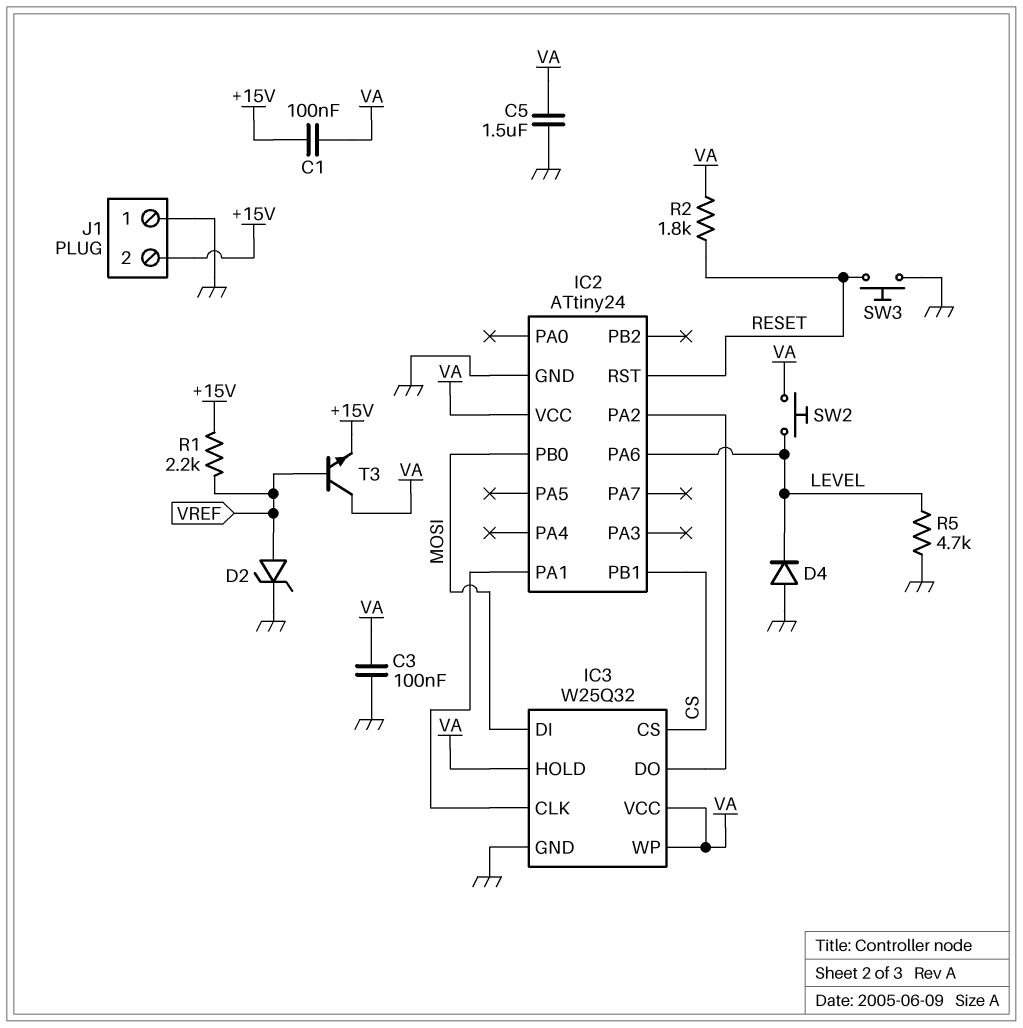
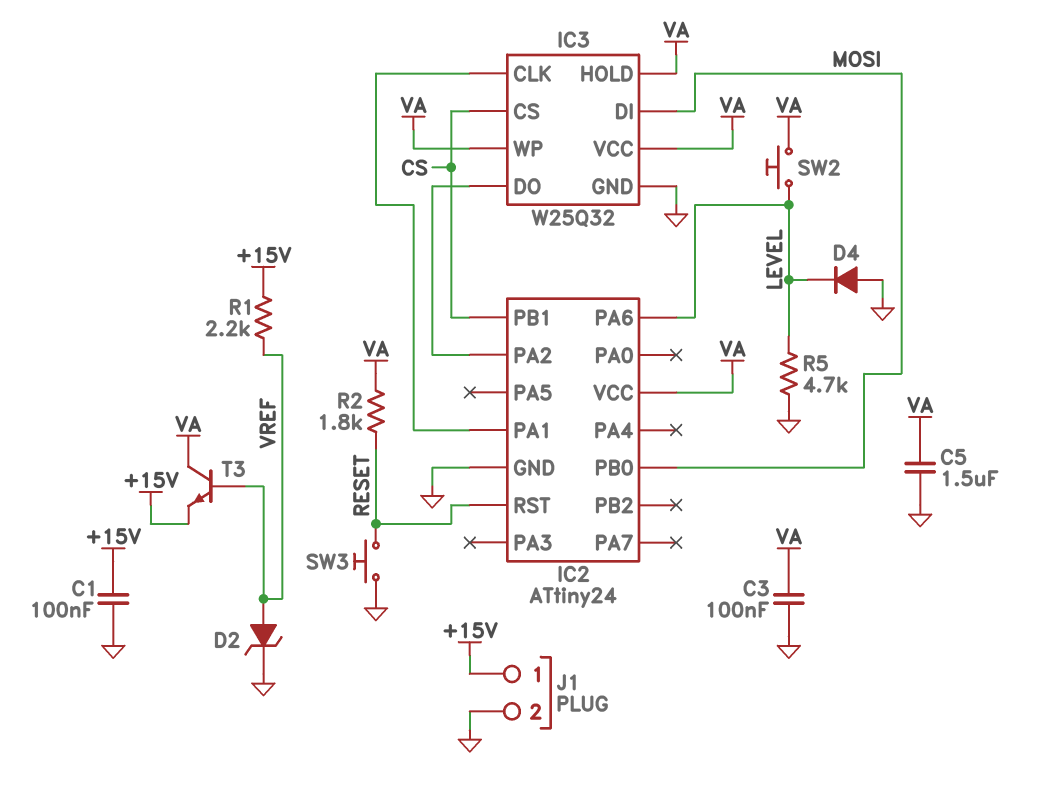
C1: 100nF (+15V, VA) -> 100nF (+15V, GND)
J1 pin 1: GND -> +15V
J1 pin 2: +15V -> GND

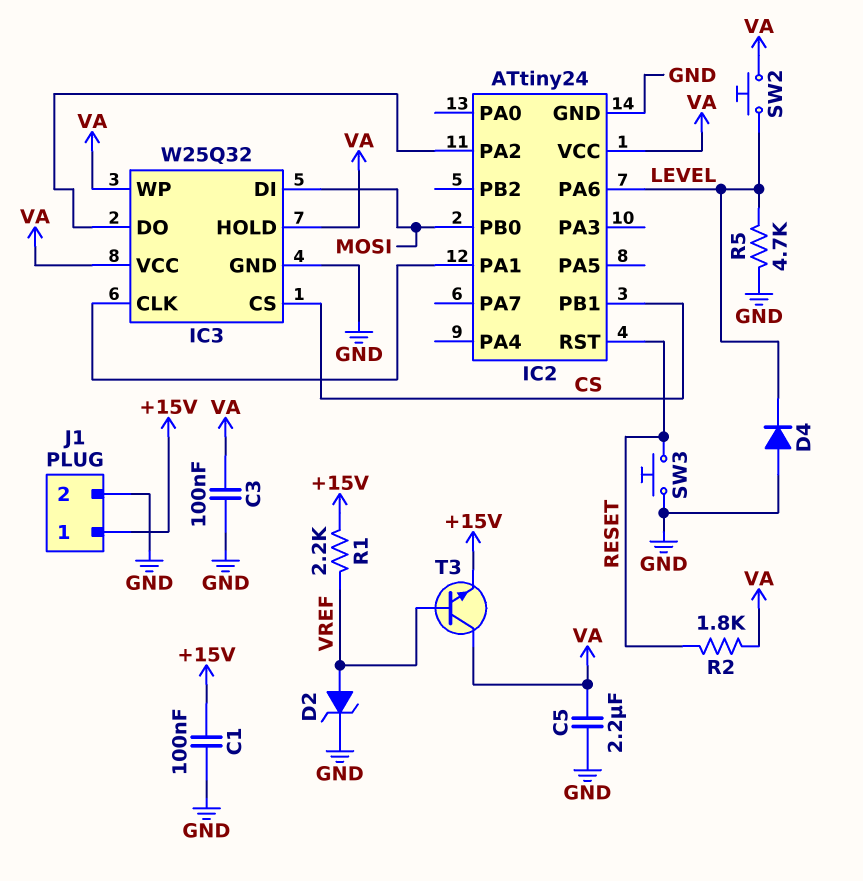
C5: 1.5uF (GND, VA) -> 2.2uF (GND, VA)

